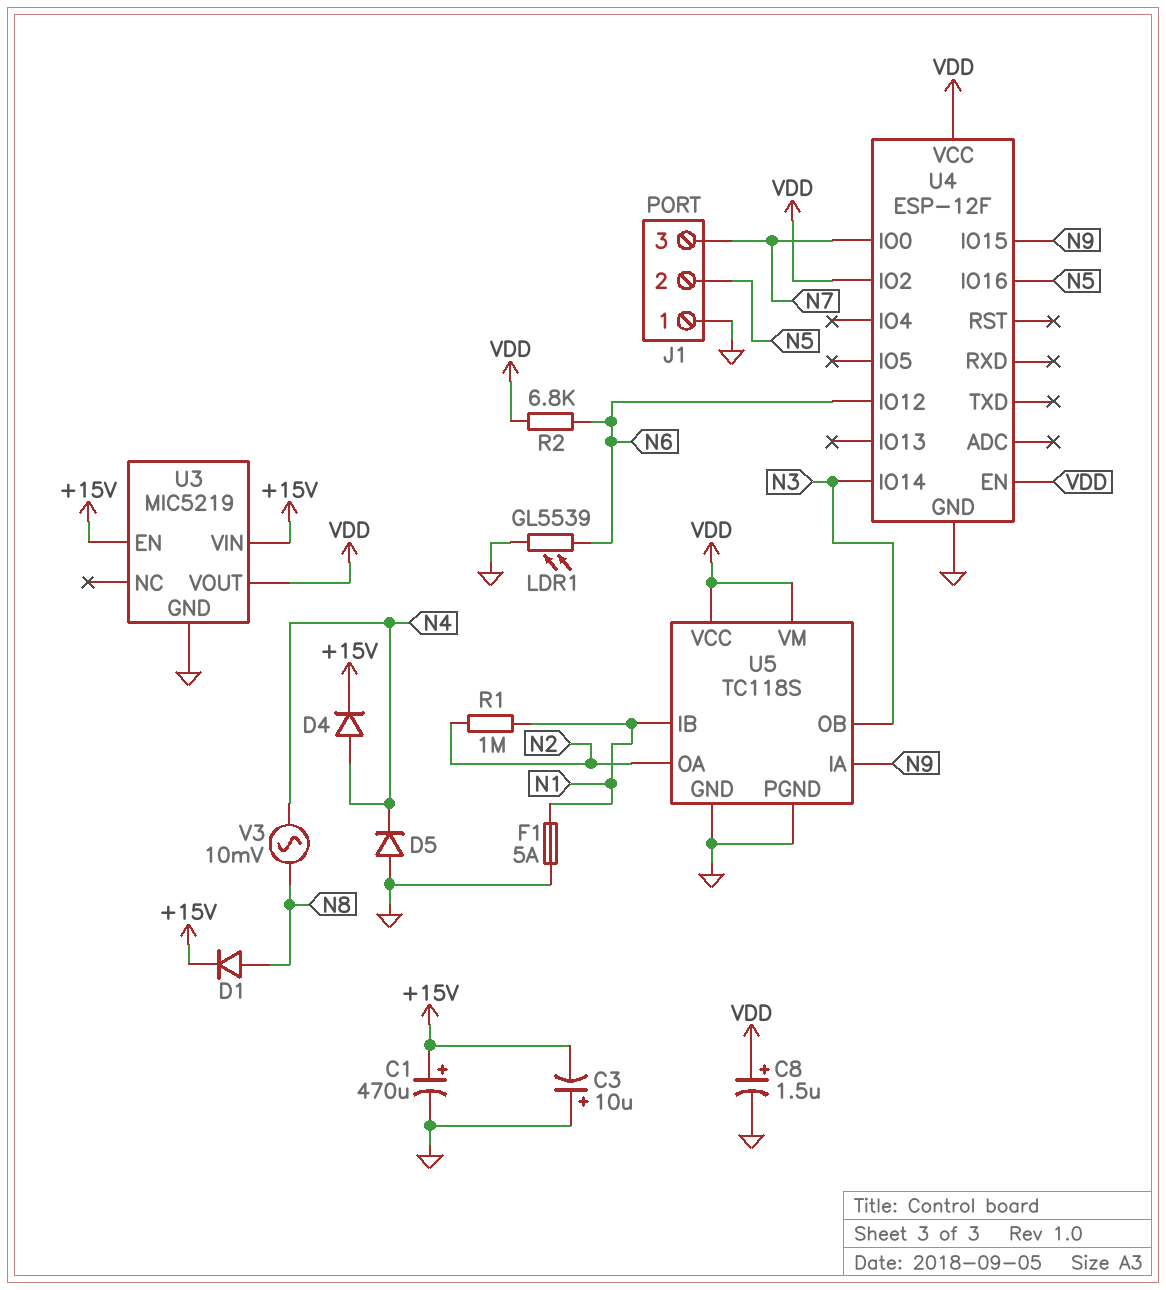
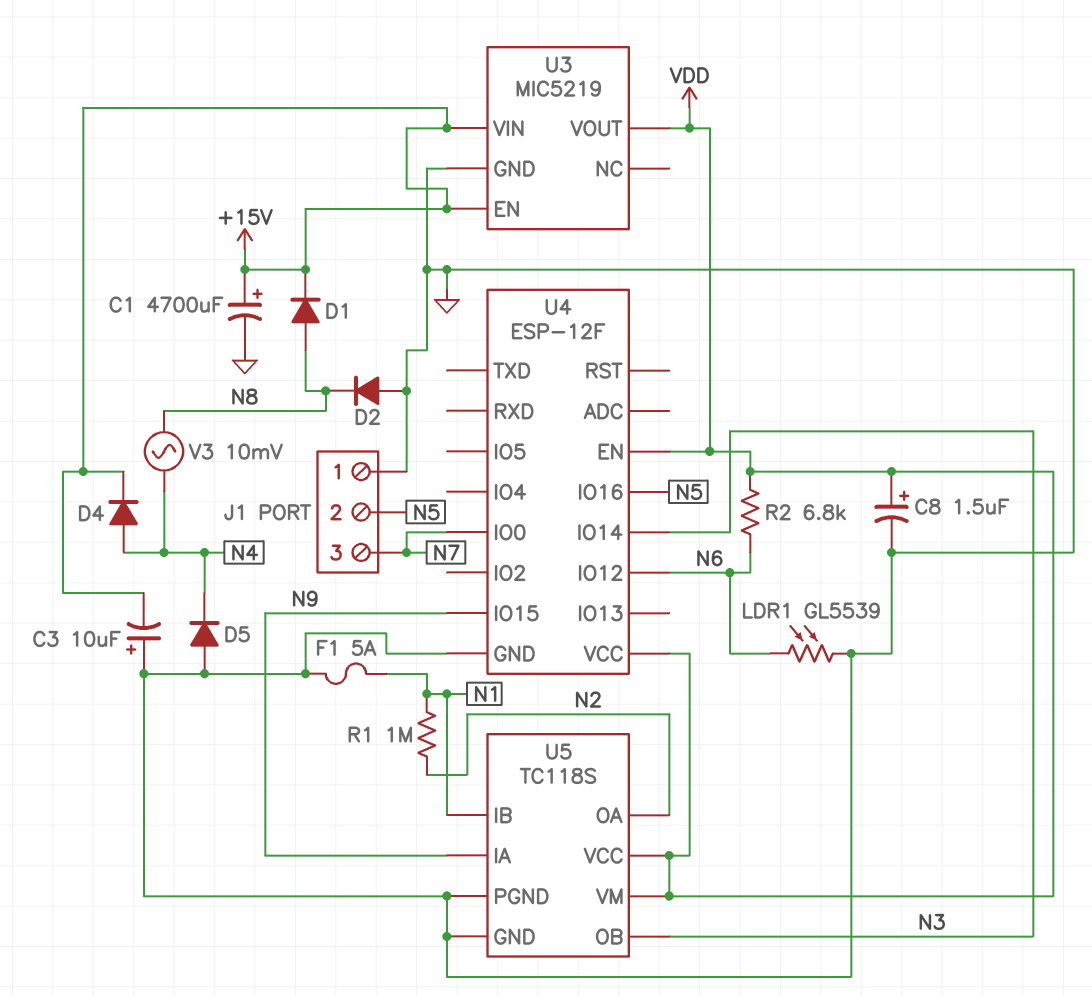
C1: 470uF (plus +15V, minus GND) -> 4700uF (plus +15V, minus GND)
D2: none -> diode (A GND, K N8)
U4 pin IO2: VDD -> none

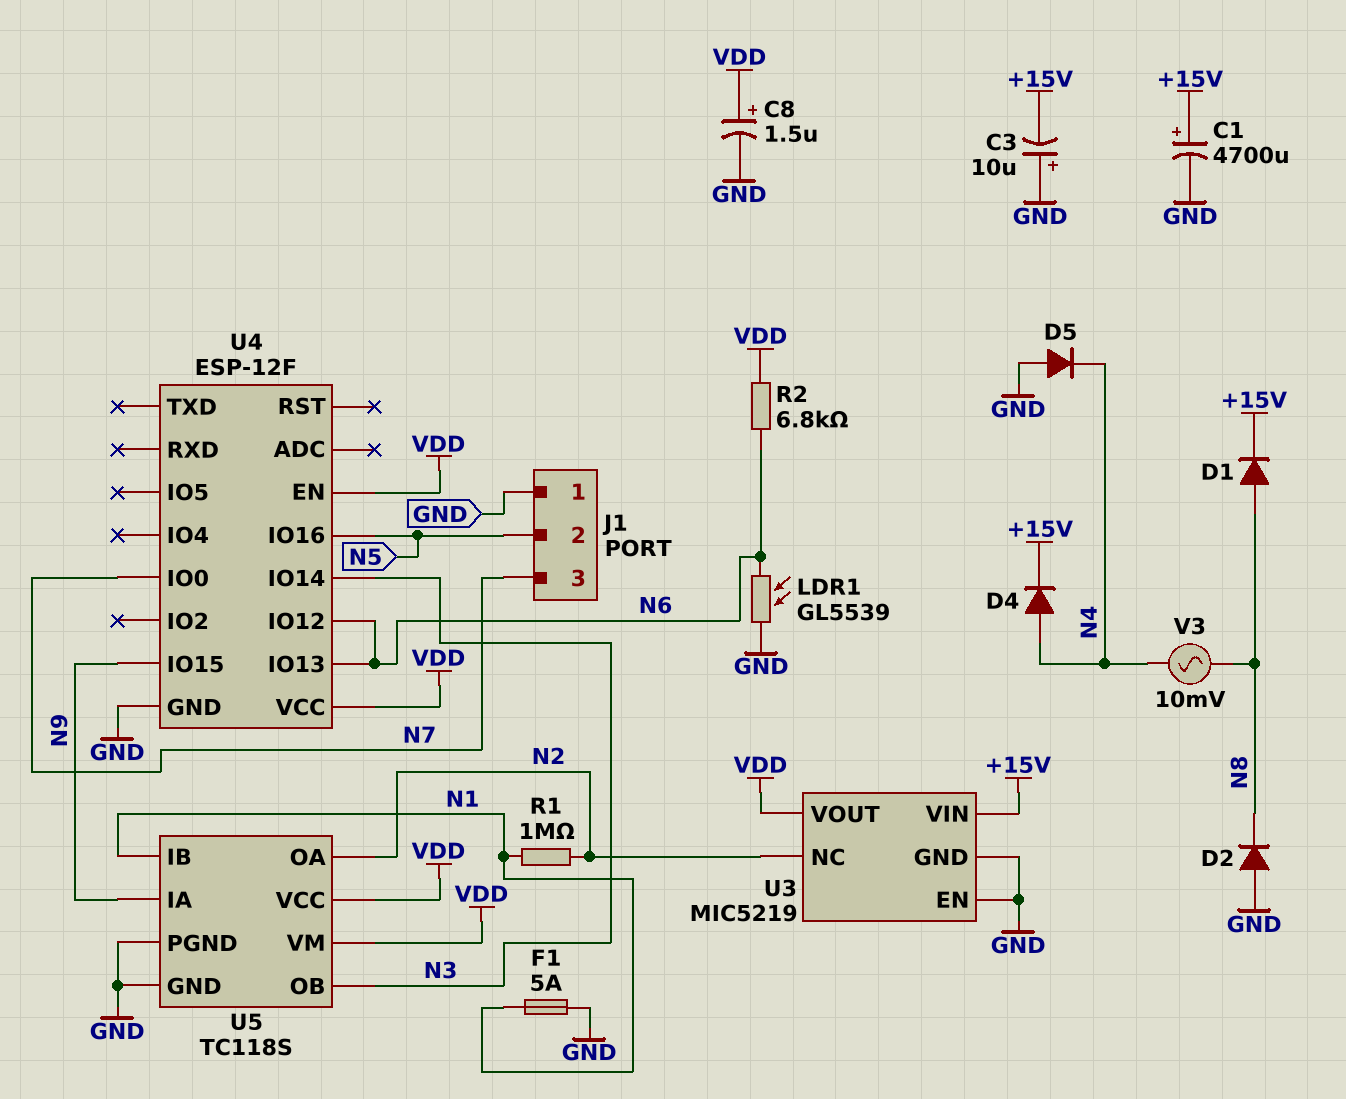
U3 pin EN: +15V -> GND
U3 pin NC: none -> N2
U4 pin IO13: none -> N6

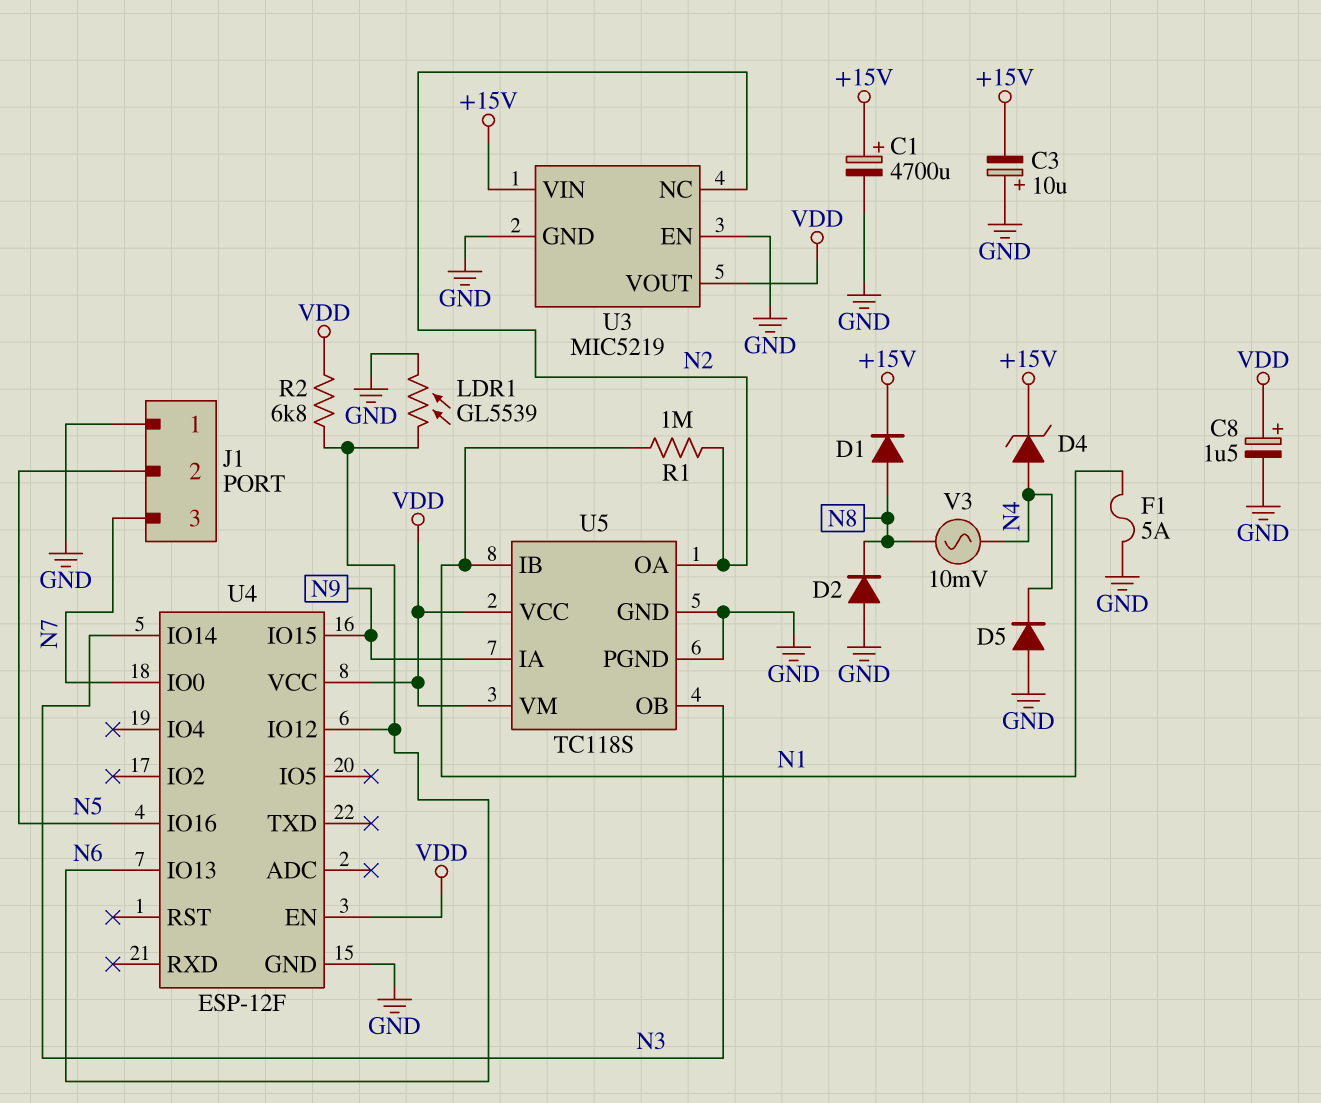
D4: diode (A N4, K +15V) -> zener (A N4, K +15V)

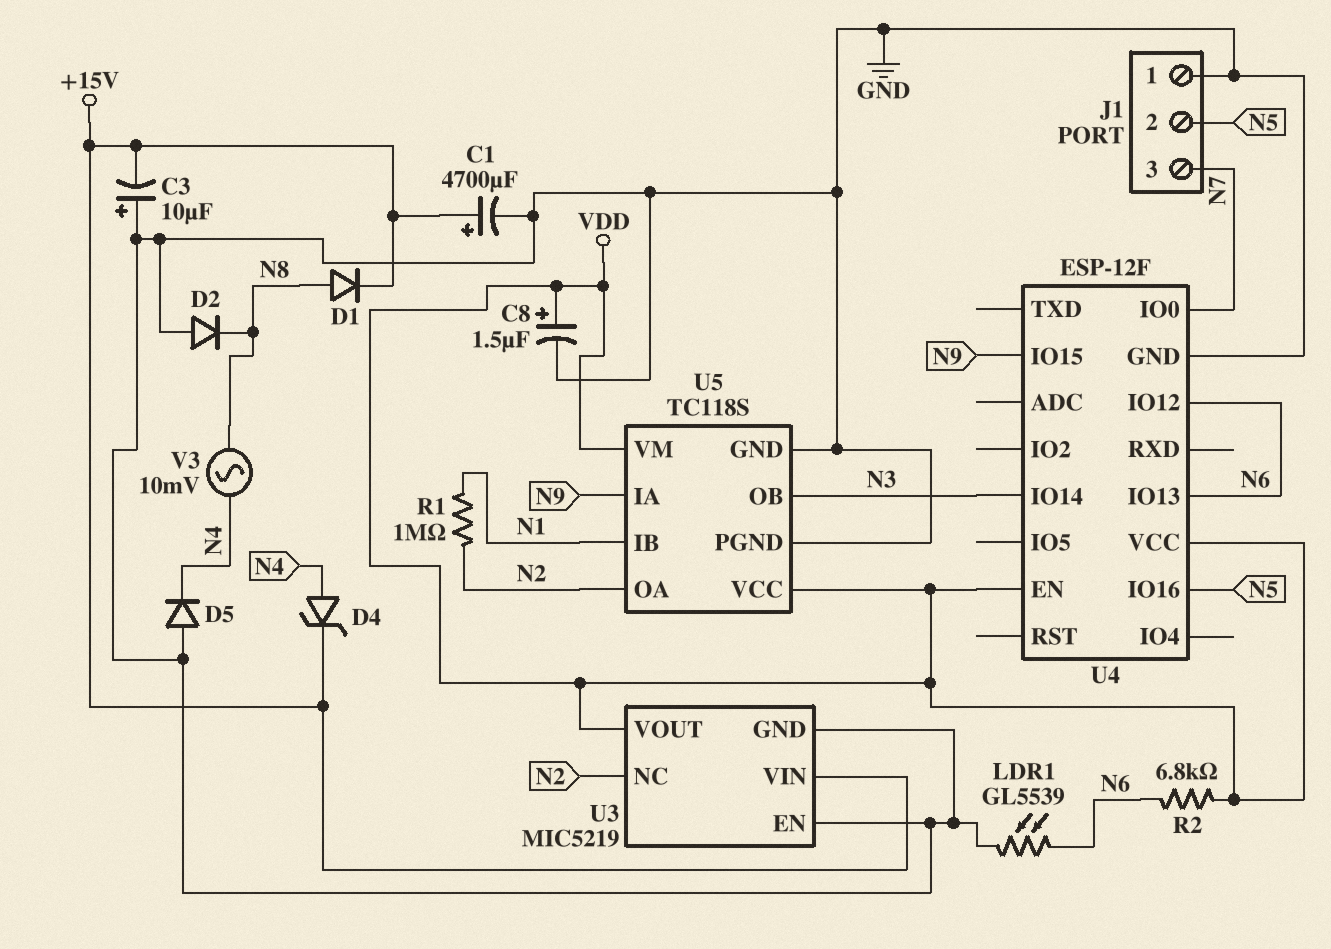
F1: 5A (GND, N1) -> none

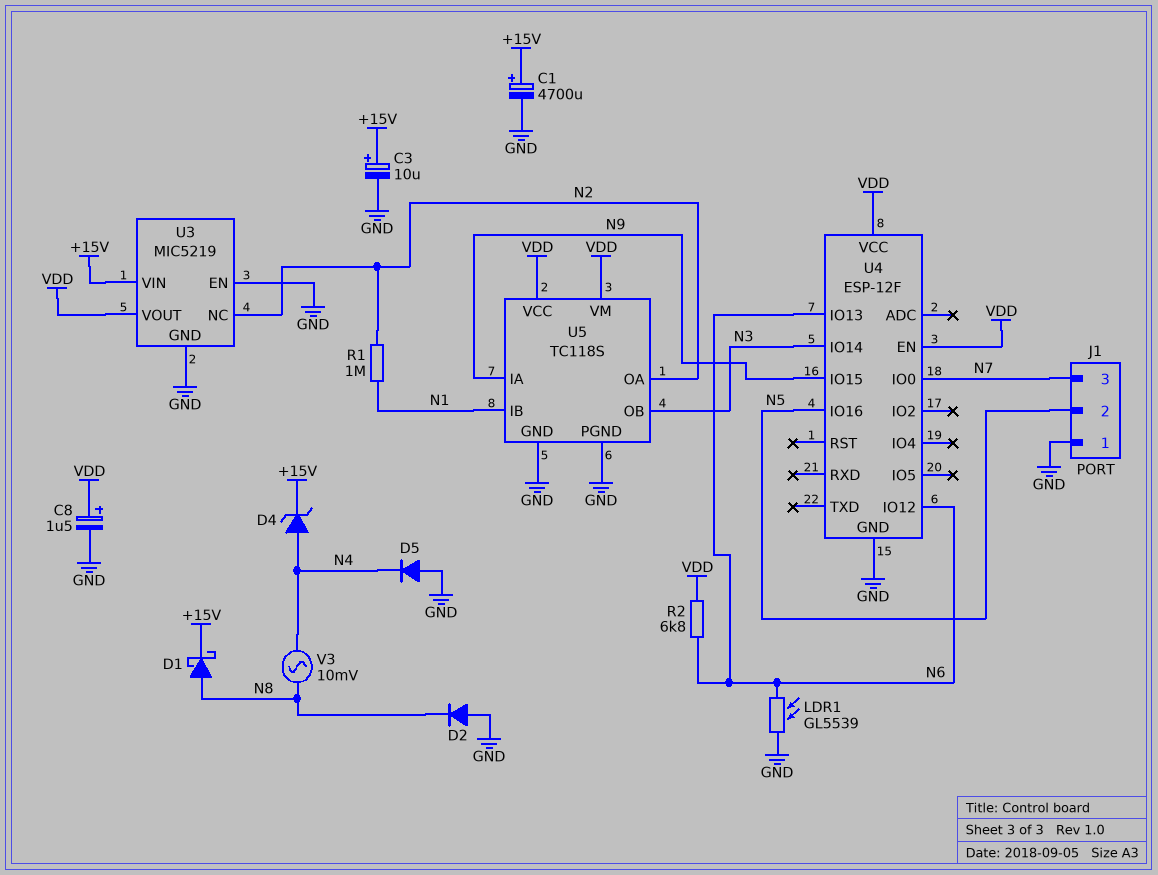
C3: 10uF (plus GND, minus +15V) -> 10uF (plus +15V, minus GND)
D1: diode (A N8, K +15V) -> schottky (A N8, K +15V)

